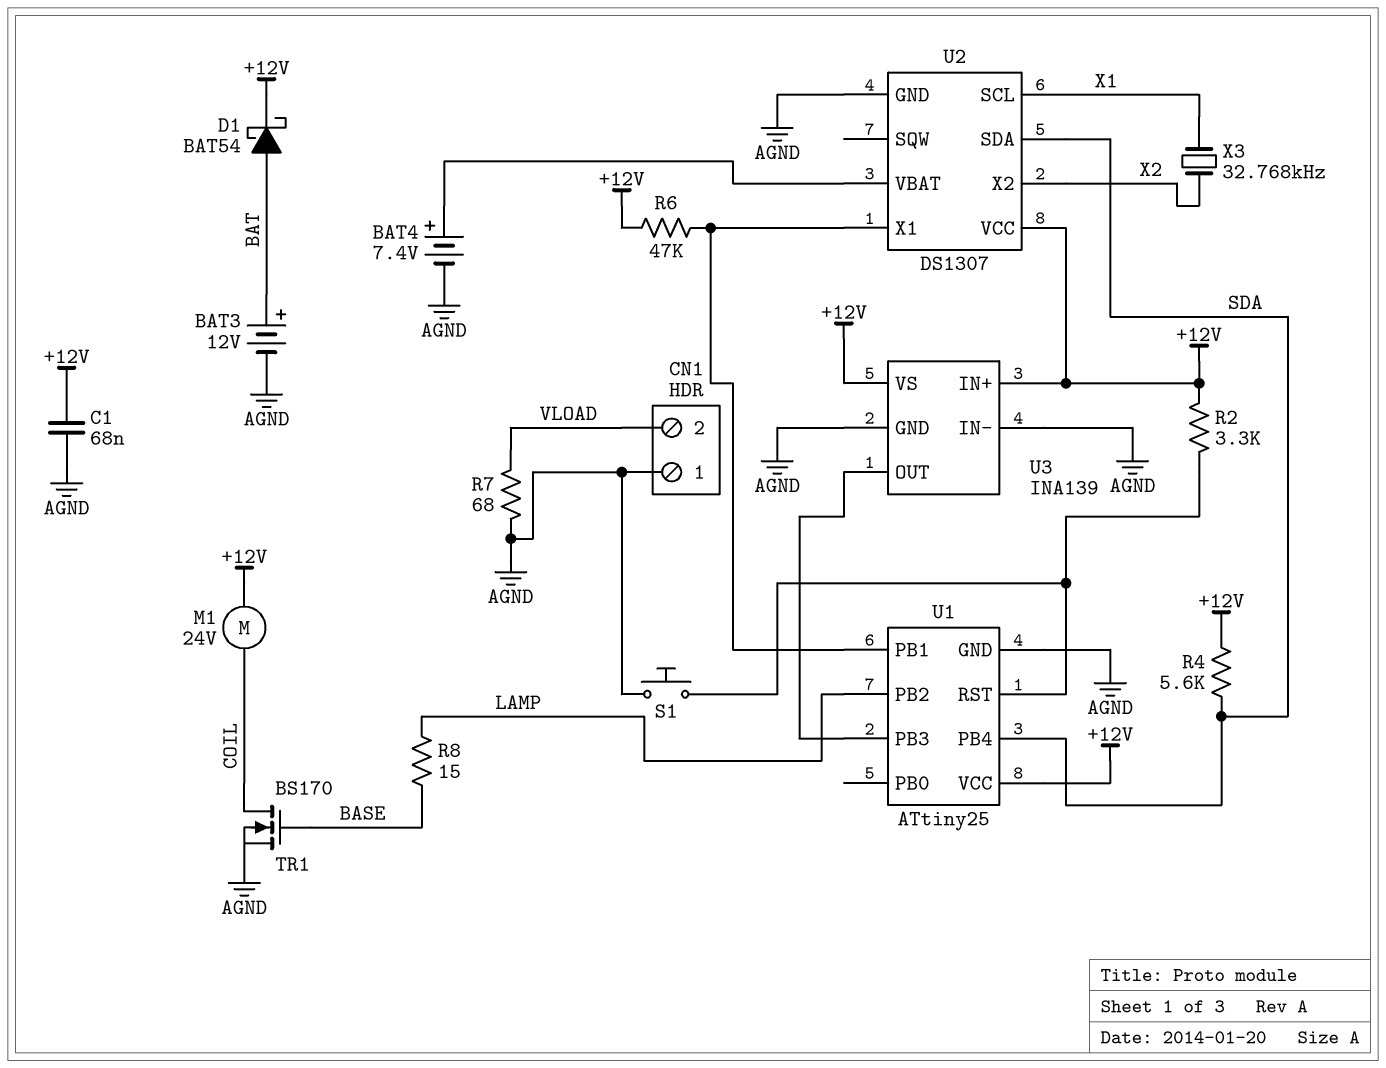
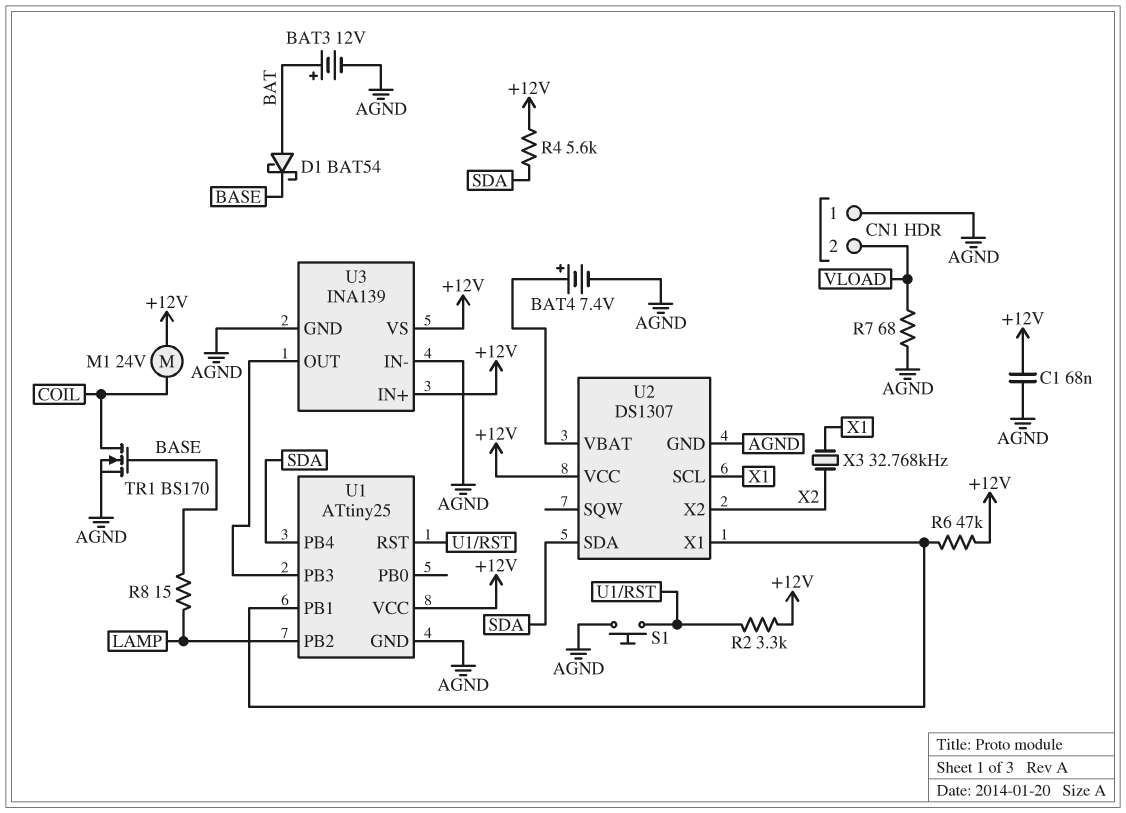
D1: schottky BAT54 (A BAT, K +12V) -> schottky BAT54 (A BAT, K BASE)

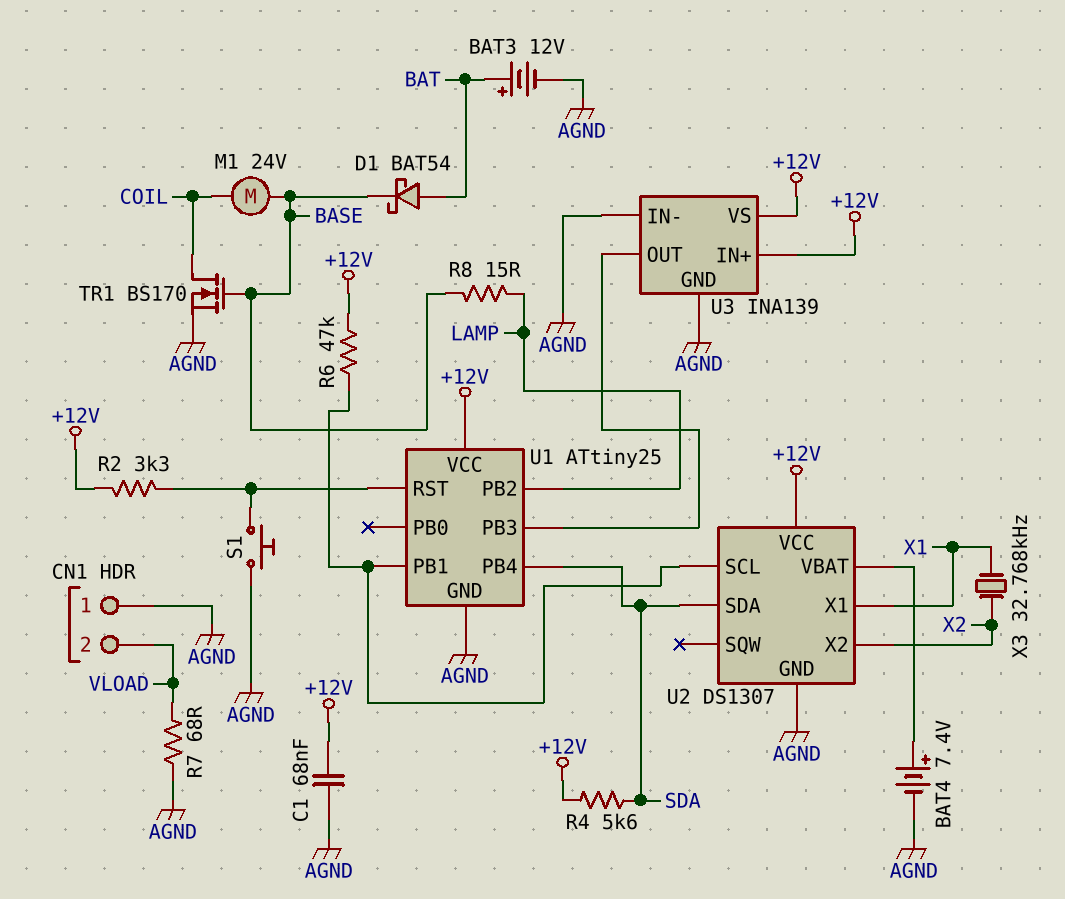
M1: motor 24V (+12V, COIL) -> motor 24V (BASE, COIL)
U2 pin SCL: X1 -> U1/PB1
U2 pin X1: U1/PB1 -> X1

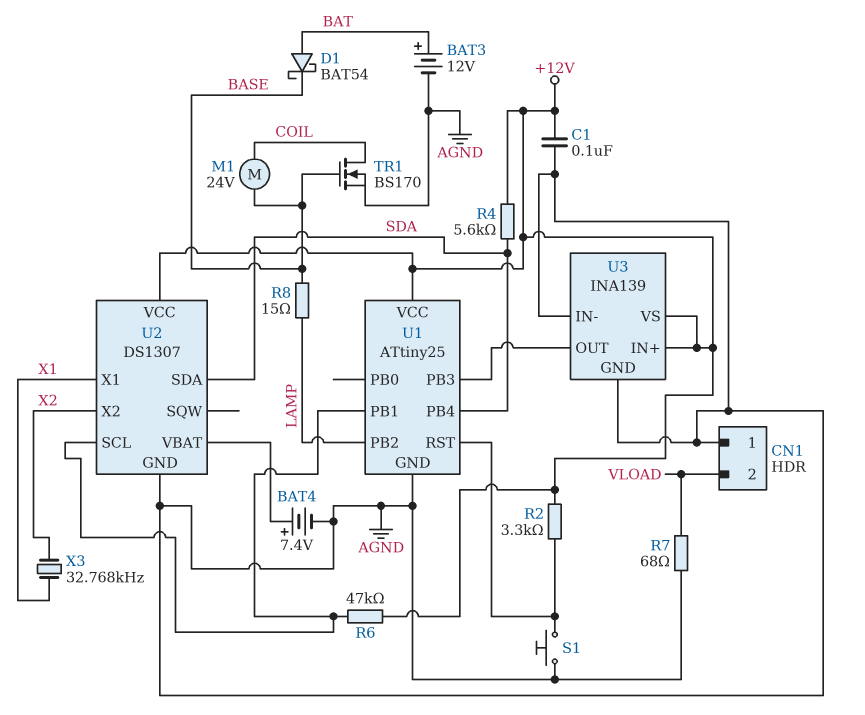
C1: 68nF (+12V, AGND) -> 100nF (+12V, AGND)

